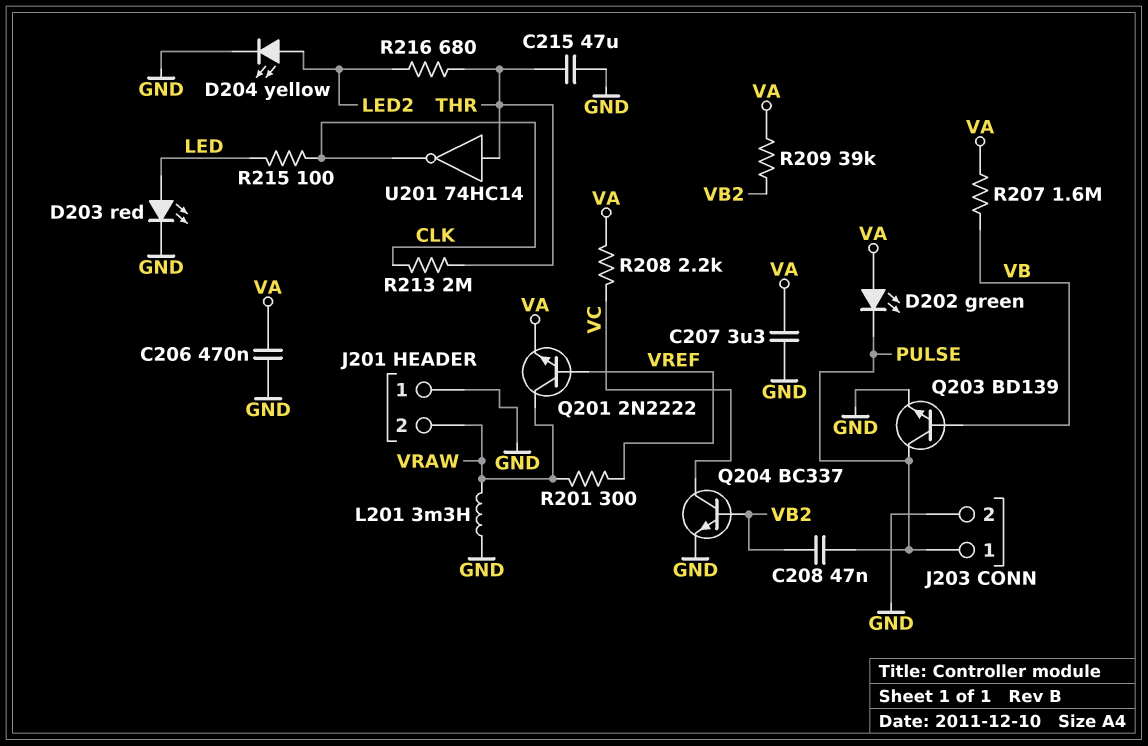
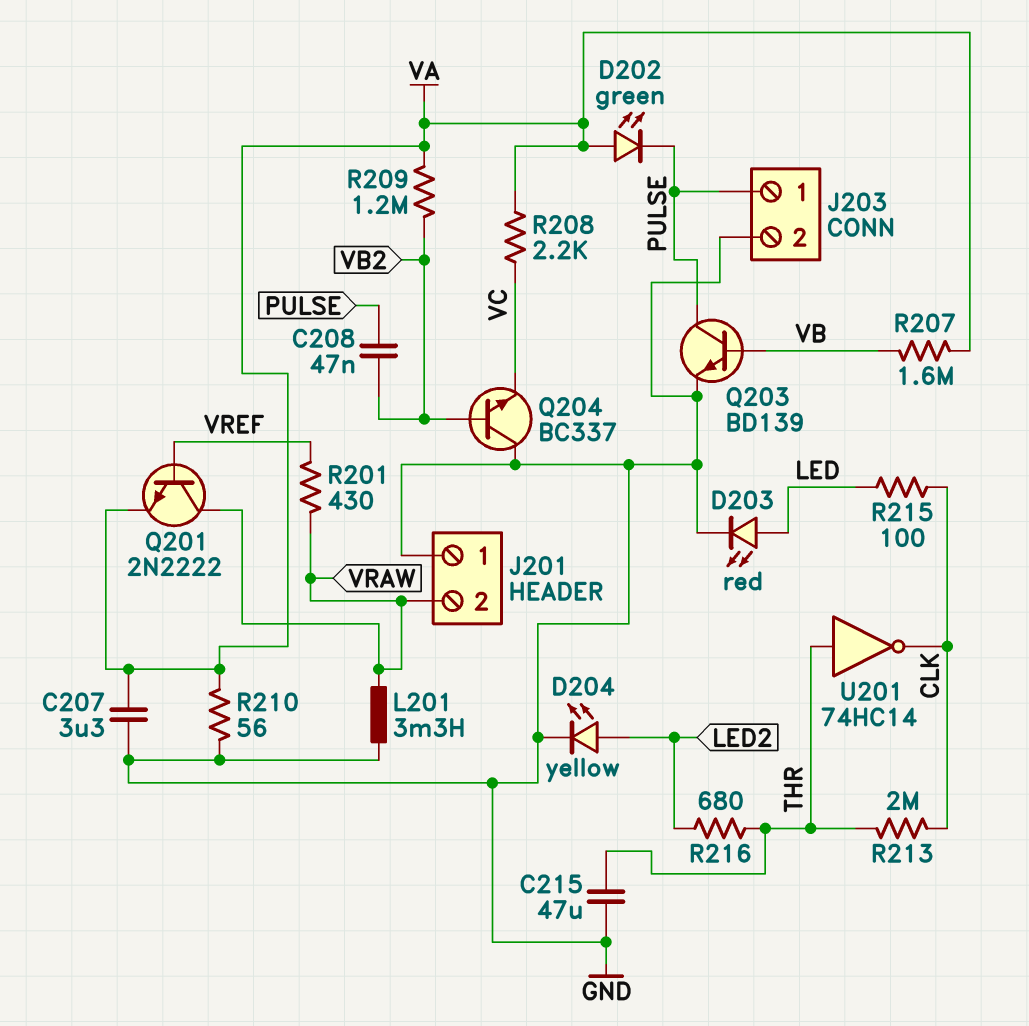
C206: 470nF (GND, VA) -> none
Q204: NPN BC337 (B VB2, C VC, E GND) -> NPN BC337 (B VB2, C GND, E VC)
R201: 300 (VRAW, VREF) -> 430 (VRAW, VREF)
R209: 39k (VA, VB2) -> 1.2M (VA, VB2)
R210: none -> 56 (GND, VA)

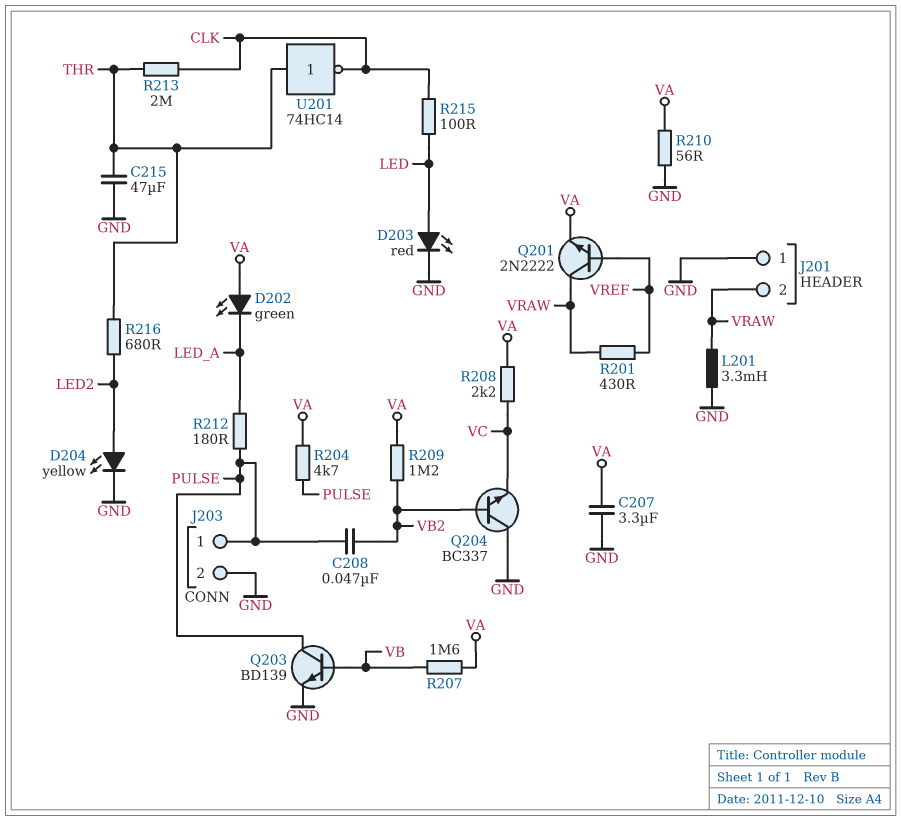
D202: LED green (A VA, K PULSE) -> LED green (A VA, K LED_A)
R204: none -> 4.7k (PULSE, VA)
R212: none -> 180 (LED_A, PULSE)

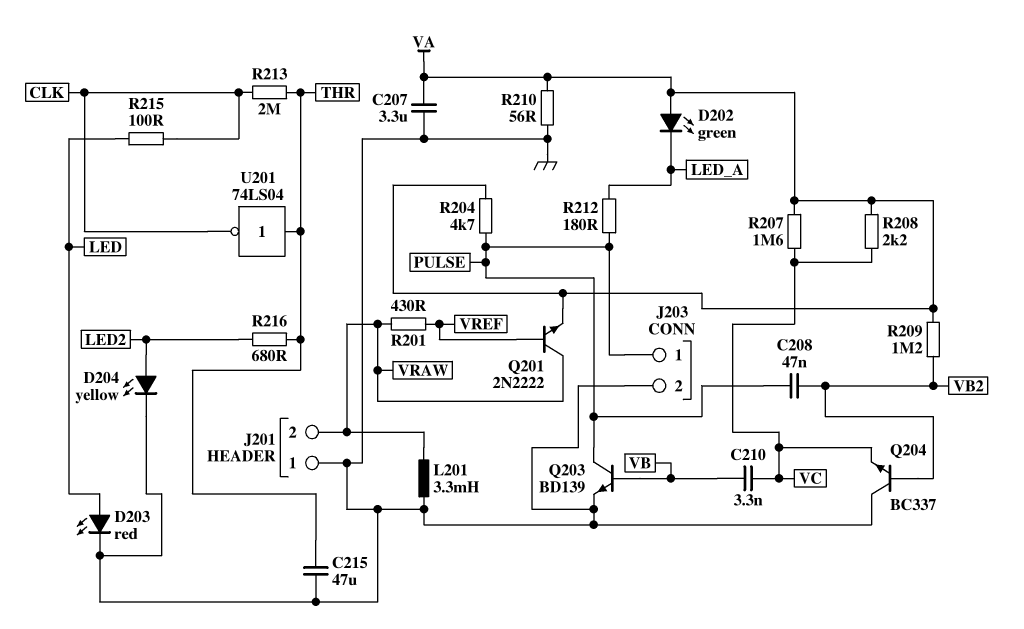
C210: none -> 3.3nF (VB, VC)
R207: 1.6M (VA, VB) -> 1.6M (VA, VC)
U201: NOT 74HC14 (in THR, out CLK) -> NOT 74LS04 (in THR, out CLK)

